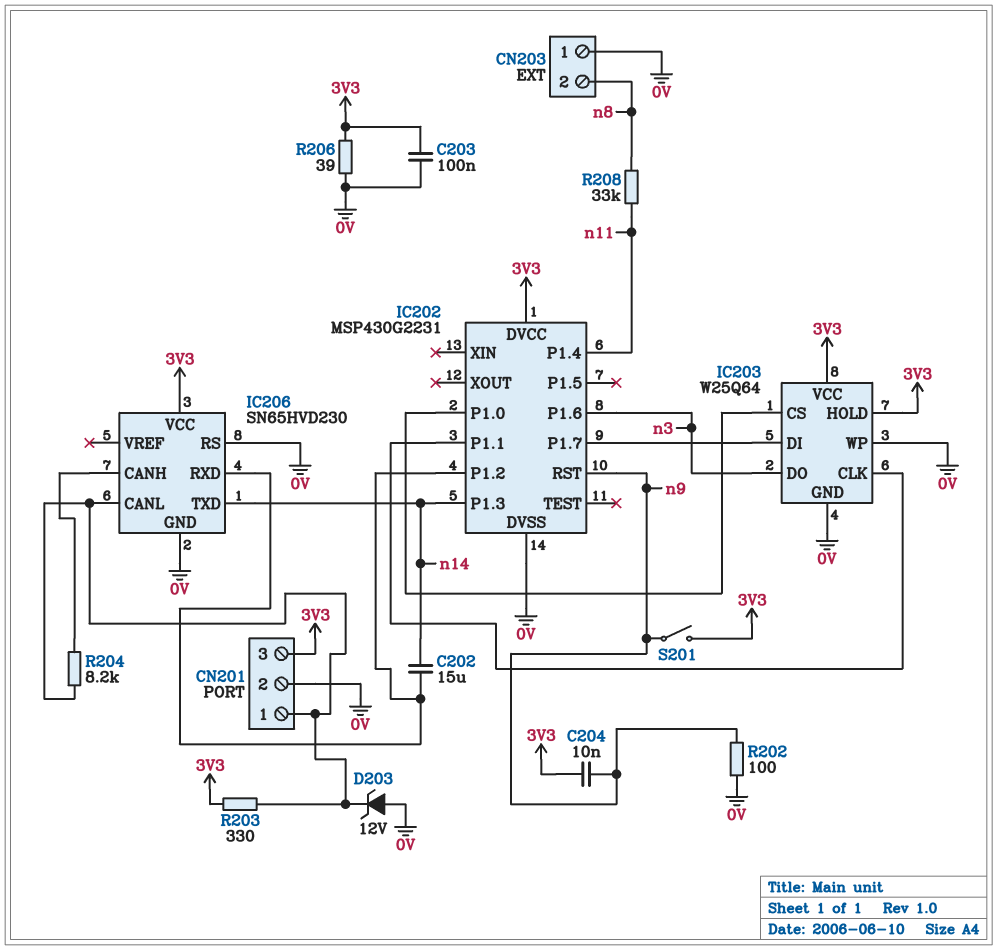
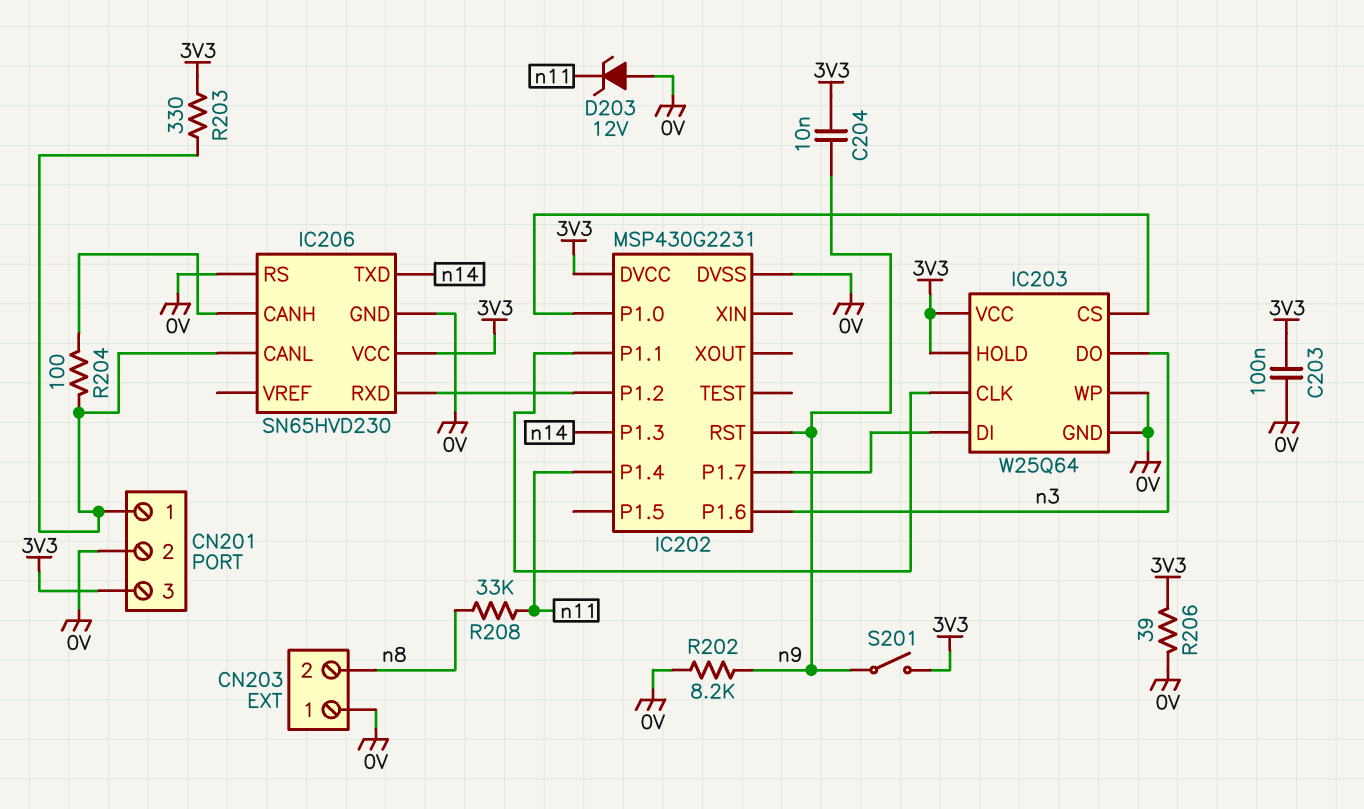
C202: 15uF (IC202/P1.2, n14) -> none
D203: zener 12V (A 0V, K CN201/1) -> zener 12V (A 0V, K n11)
R202: 100 (0V, n9) -> 8.2k (0V, n9)
R204: 8.2k (CN201/1, IC206/CANH) -> 100 (CN201/1, IC206/CANH)

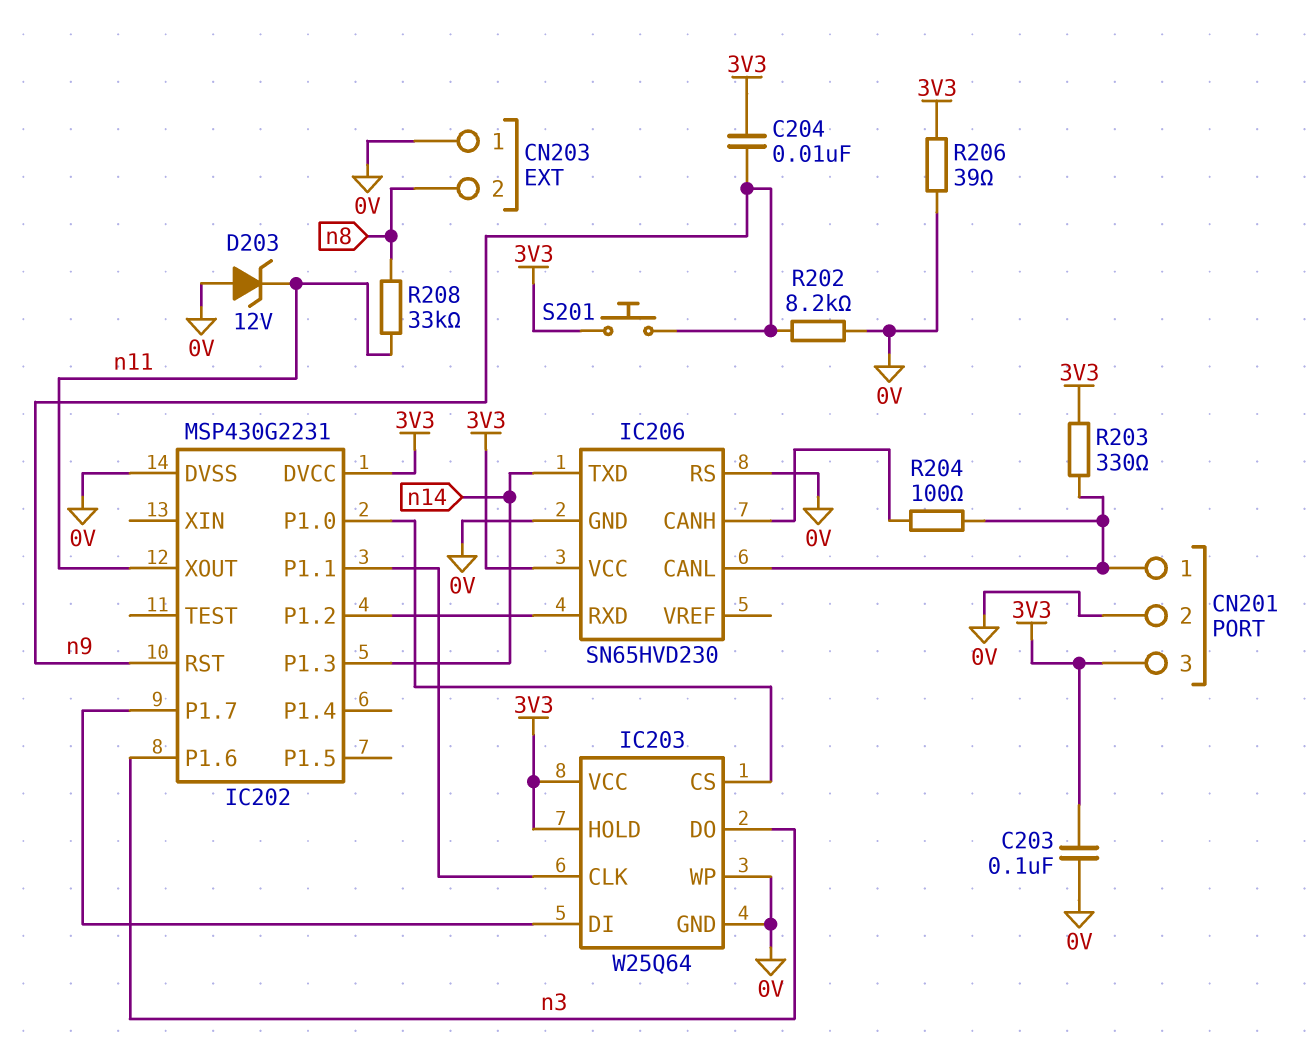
IC202 pin P1.4: n11 -> none
IC202 pin XOUT: none -> n11
S201: switch (3V3, n9) -> button (3V3, n9)

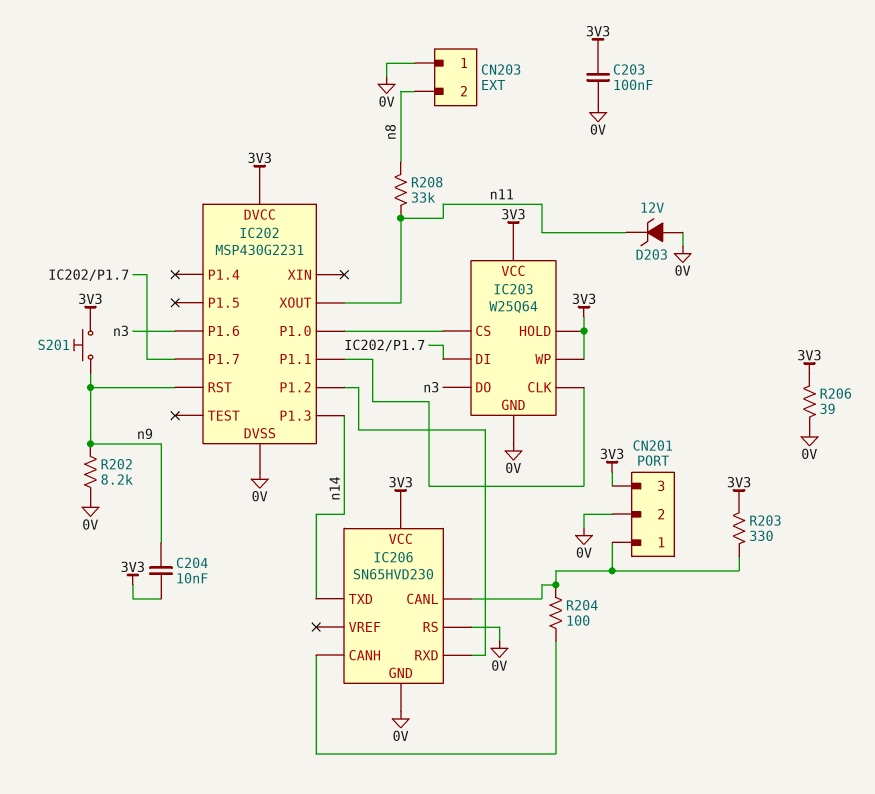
IC203 pin WP: 0V -> 3V3

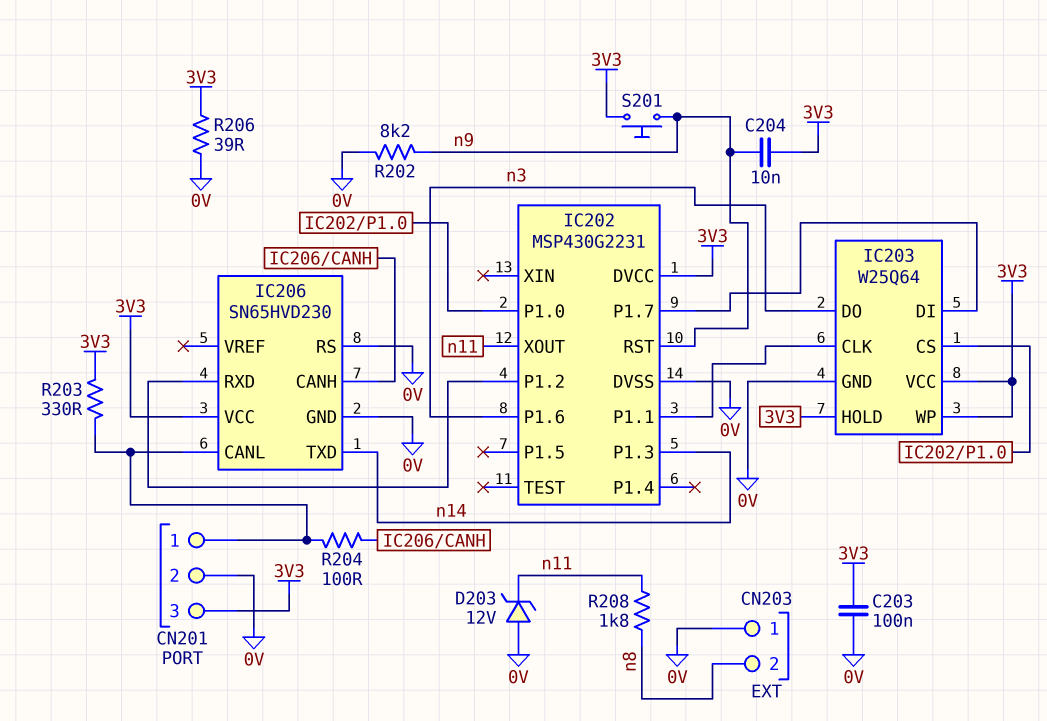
R208: 33k (n8, n11) -> 1.8k (n8, n11)

